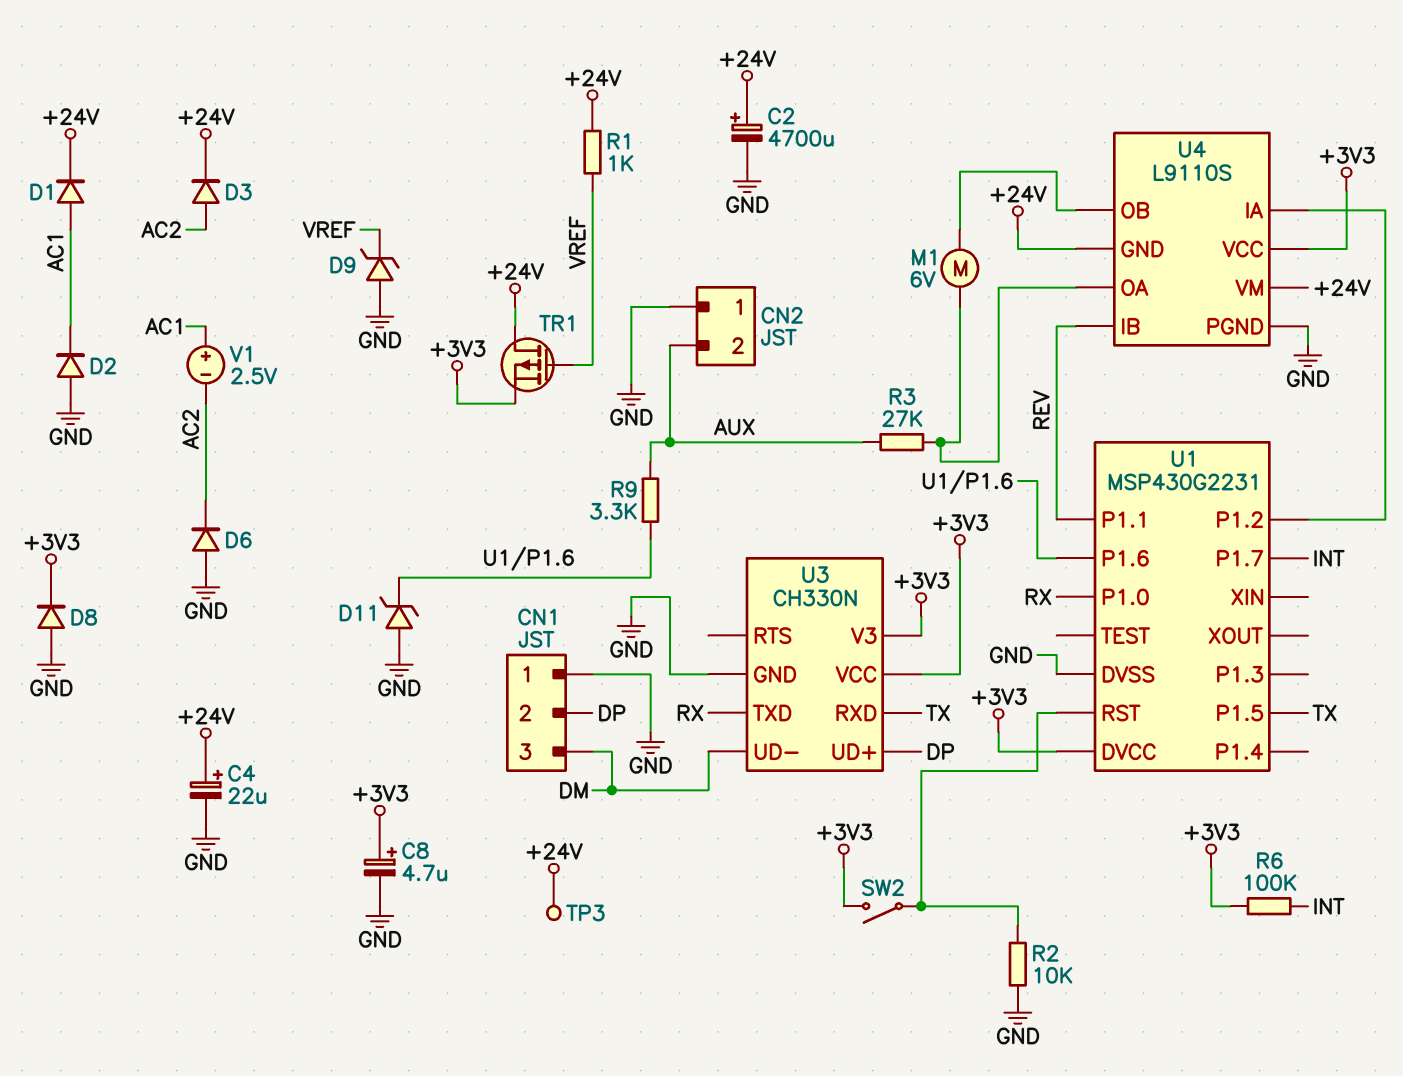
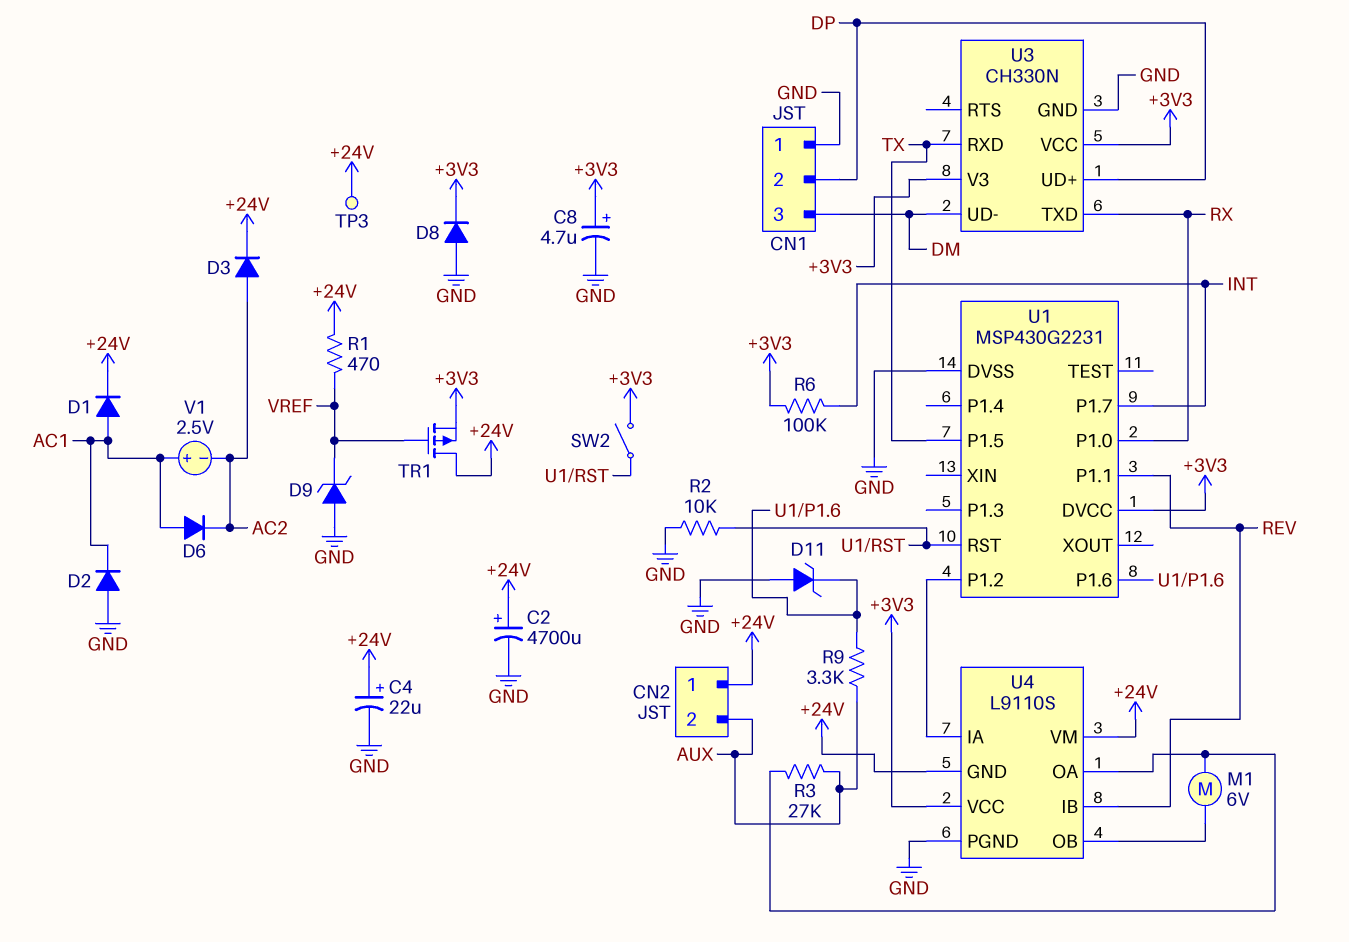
CN2 pin 1: GND -> +24V
D6: diode (A GND, K AC2) -> diode (A AC1, K AC2)
R1: 1k (+24V, VREF) -> 470 (+24V, VREF)

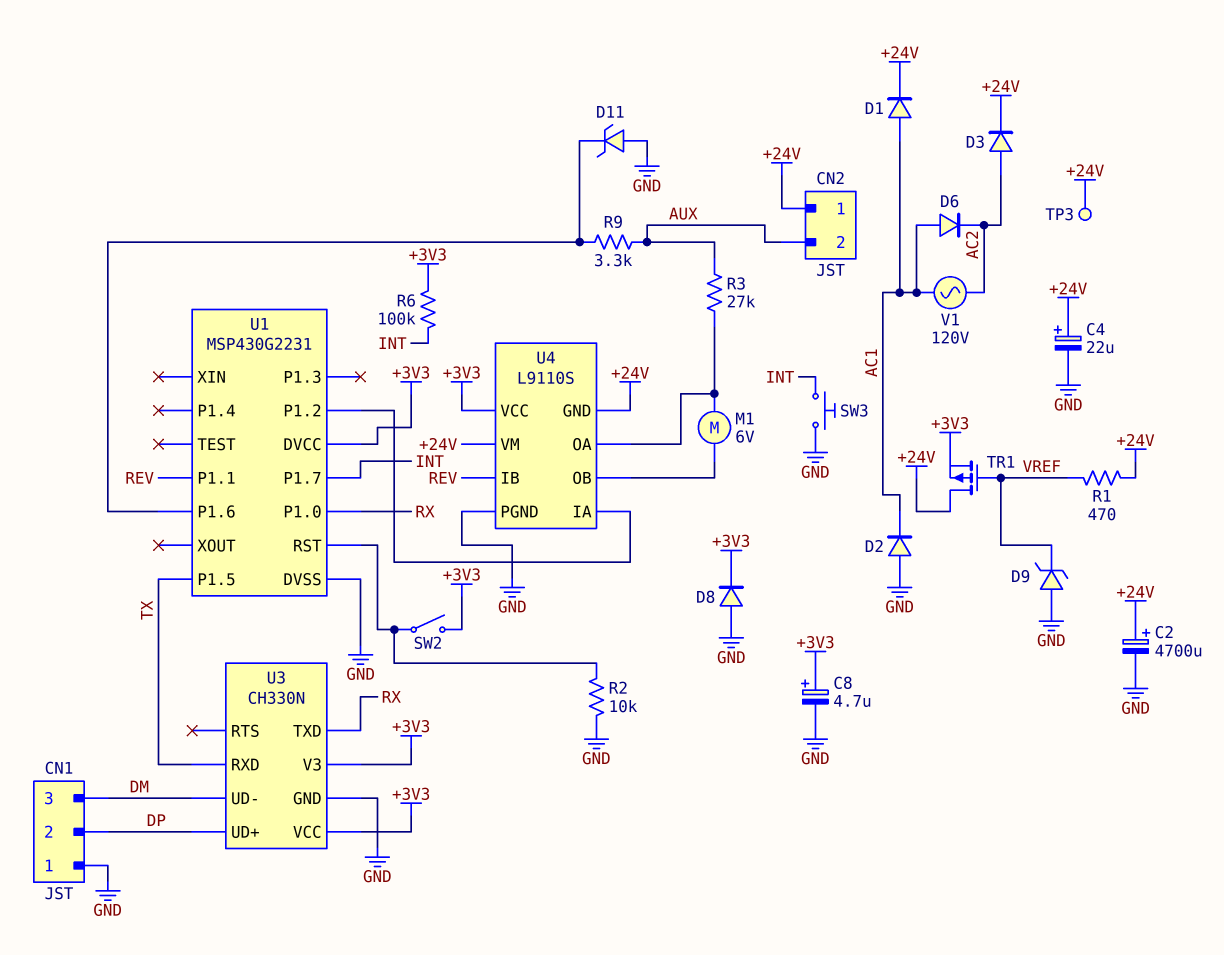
SW3: none -> button (GND, INT)
V1: 2.5V (plus AC1, minus AC2) -> AC 120V (AC1, AC2)

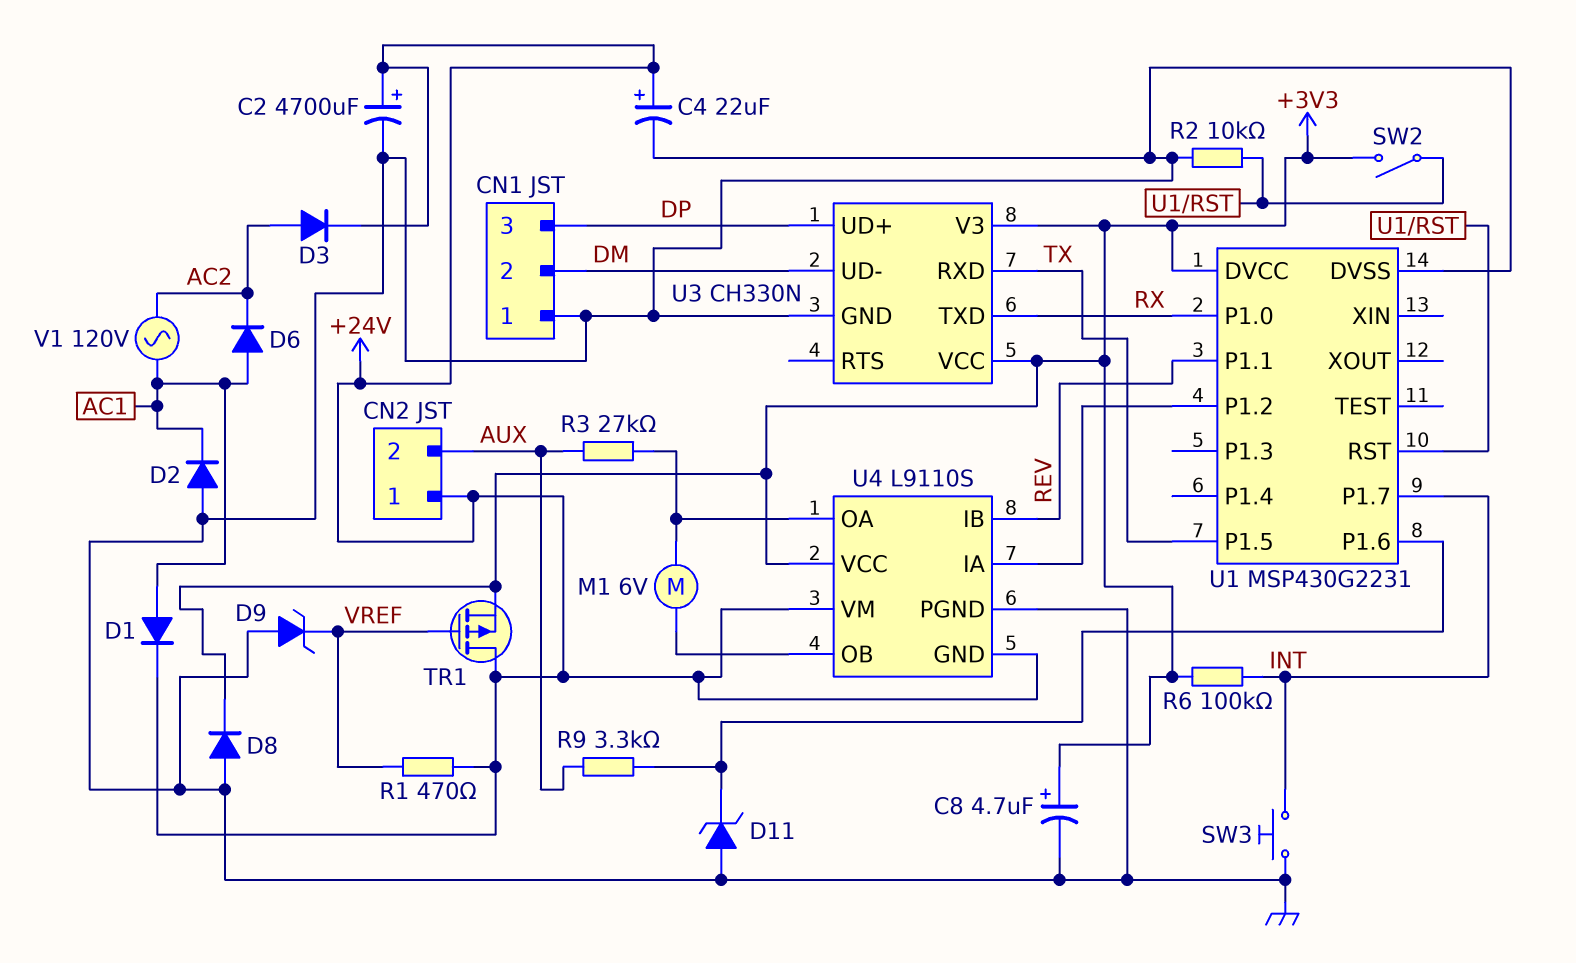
CN1 pin 2: DP -> DM
CN1 pin 3: DM -> DP
TP3: test point (+24V) -> none

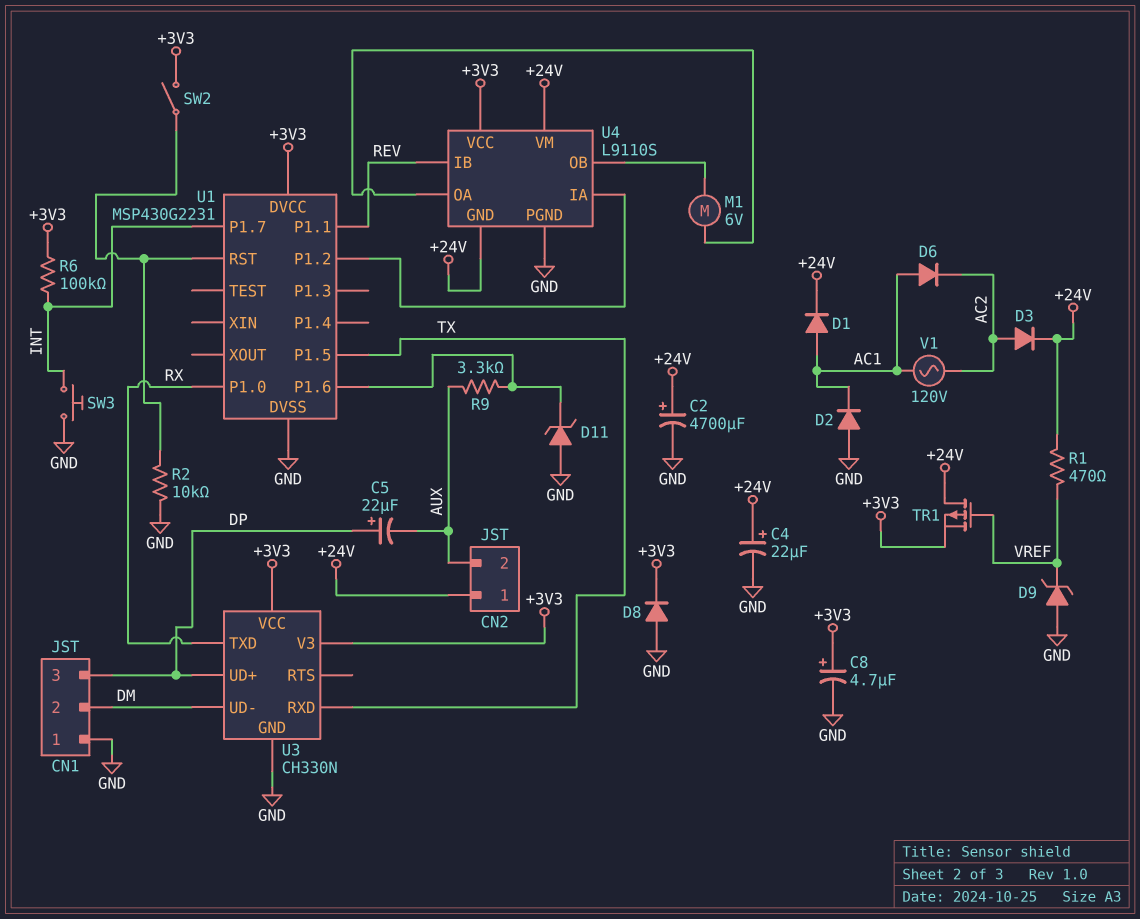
C5: none -> 22uF (plus DP, minus AUX)
R3: 27k (AUX, U4/OA) -> none

